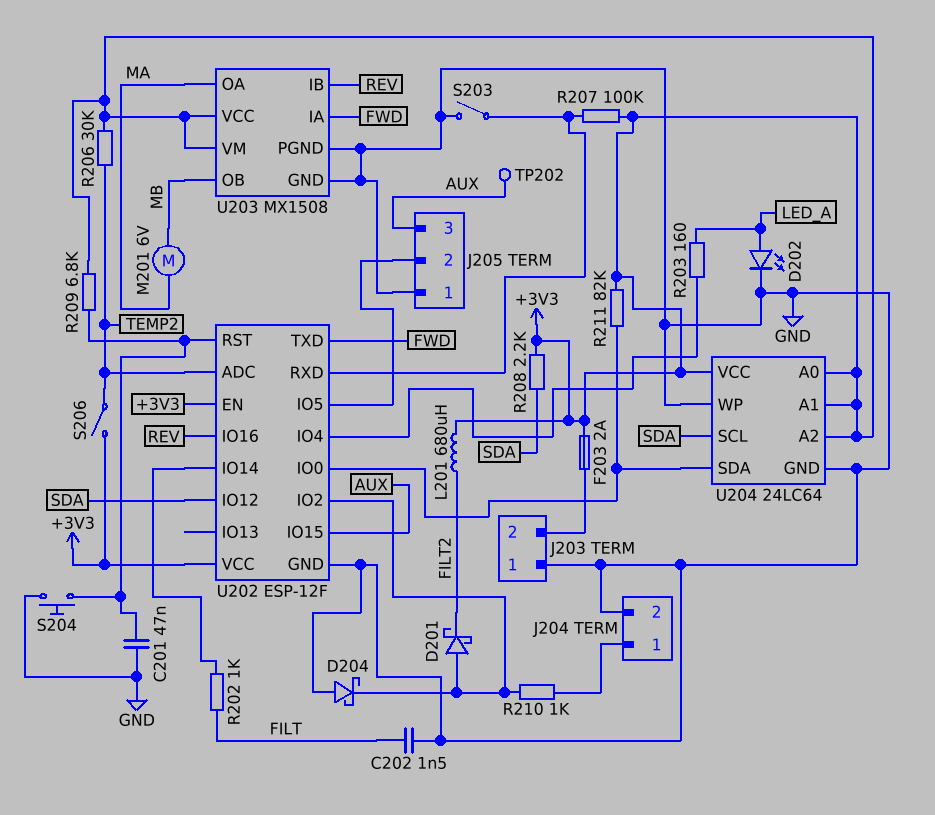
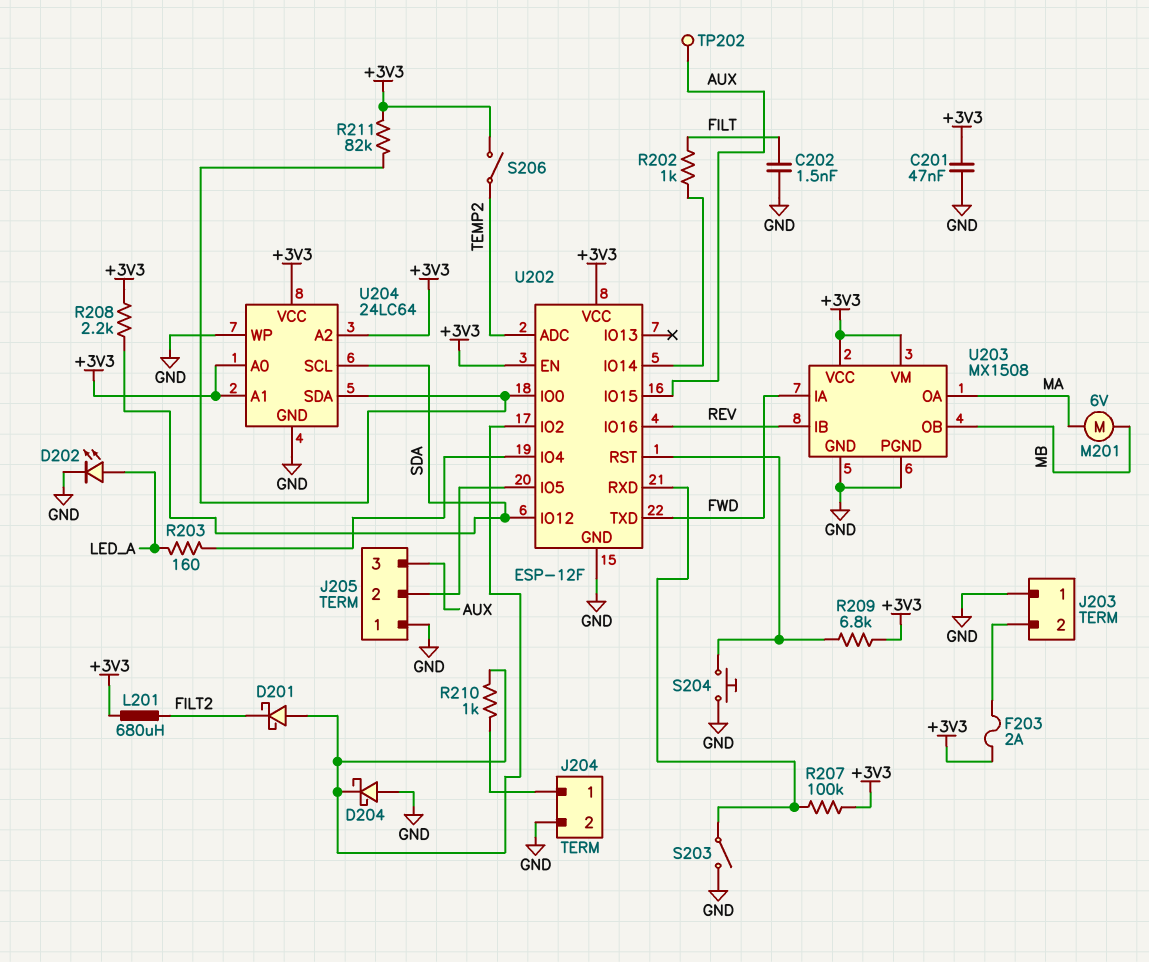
C201: 47nF (GND, U202/RST) -> 47nF (+3V3, GND)
R206: 30k (+3V3, TEMP2) -> none

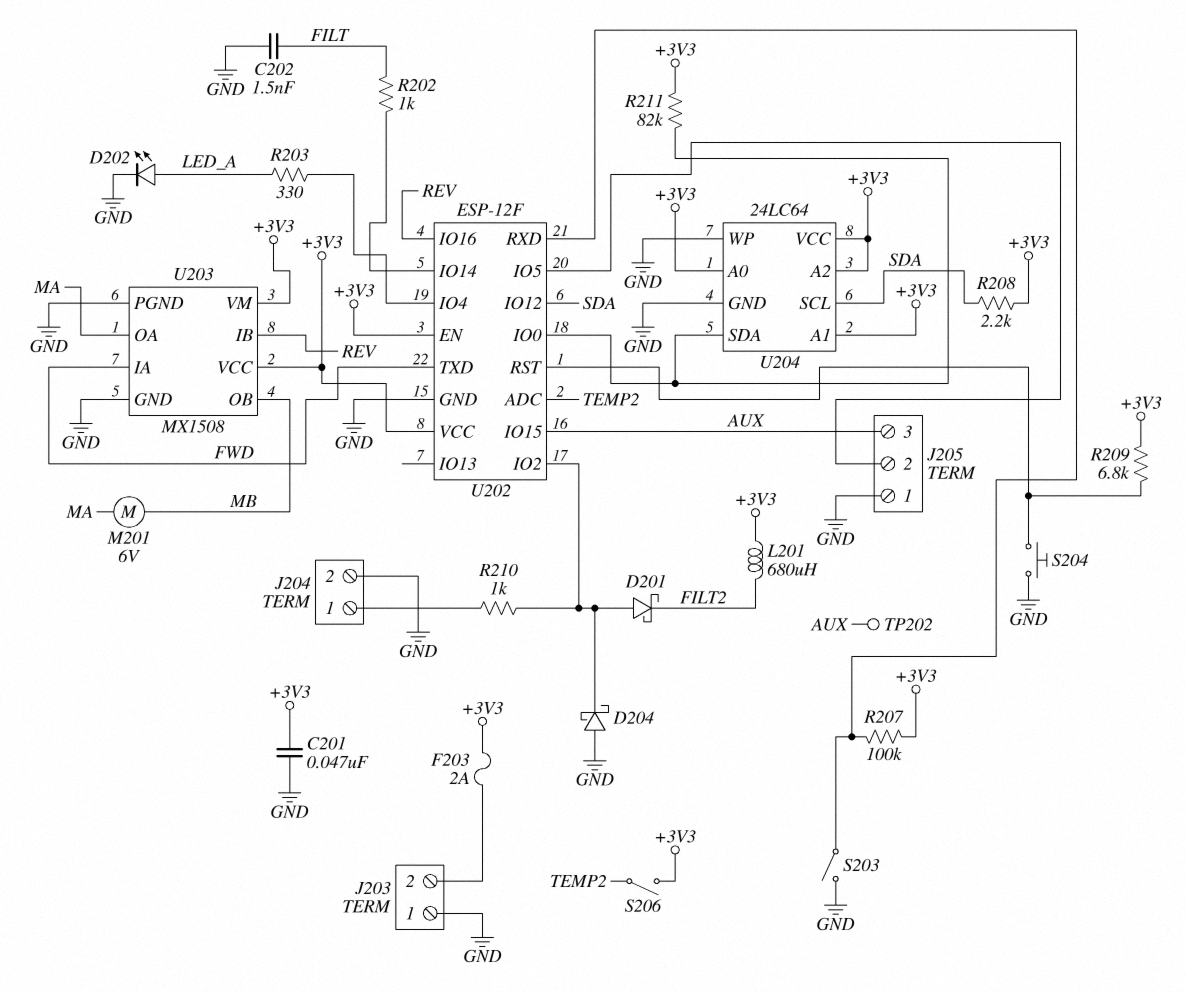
R203: 160 (LED_A, U202/IO4) -> 330 (LED_A, U202/IO4)

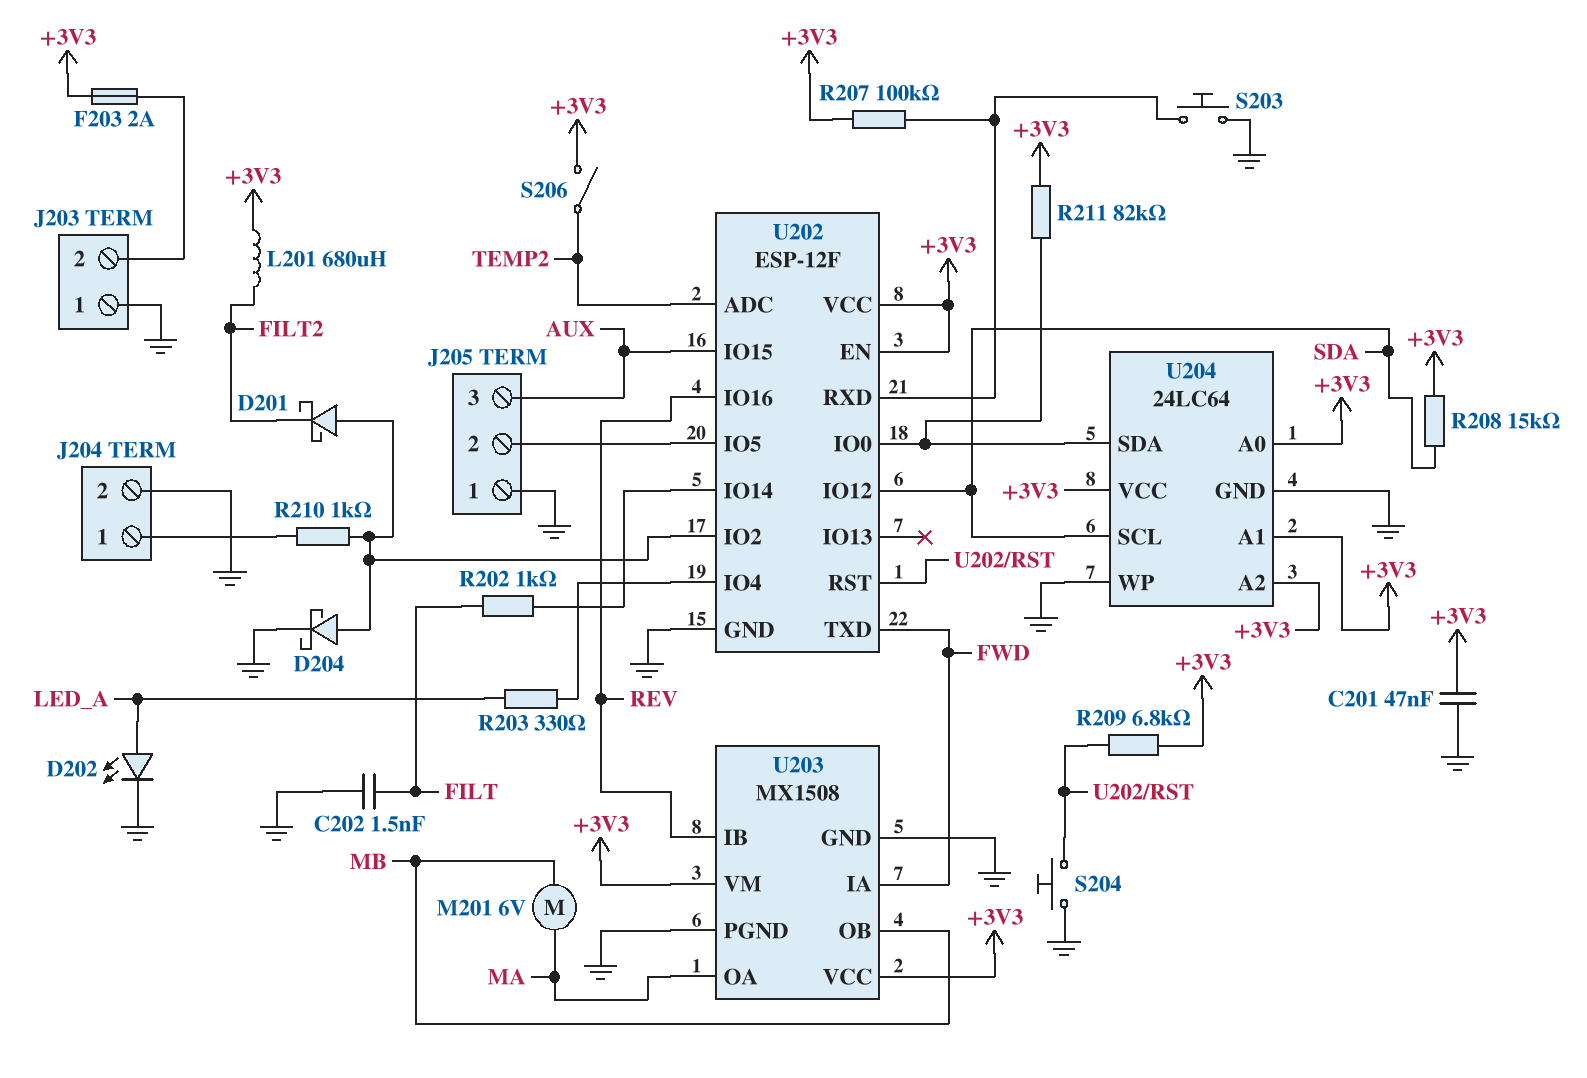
D204: schottky (A GND, K U202/IO2) -> schottky (A U202/IO2, K GND)
R208: 2.2k (+3V3, SDA) -> 15k (+3V3, SDA)
S203: switch (GND, U202/RXD) -> button (GND, U202/RXD)
TP202: test point (AUX) -> none

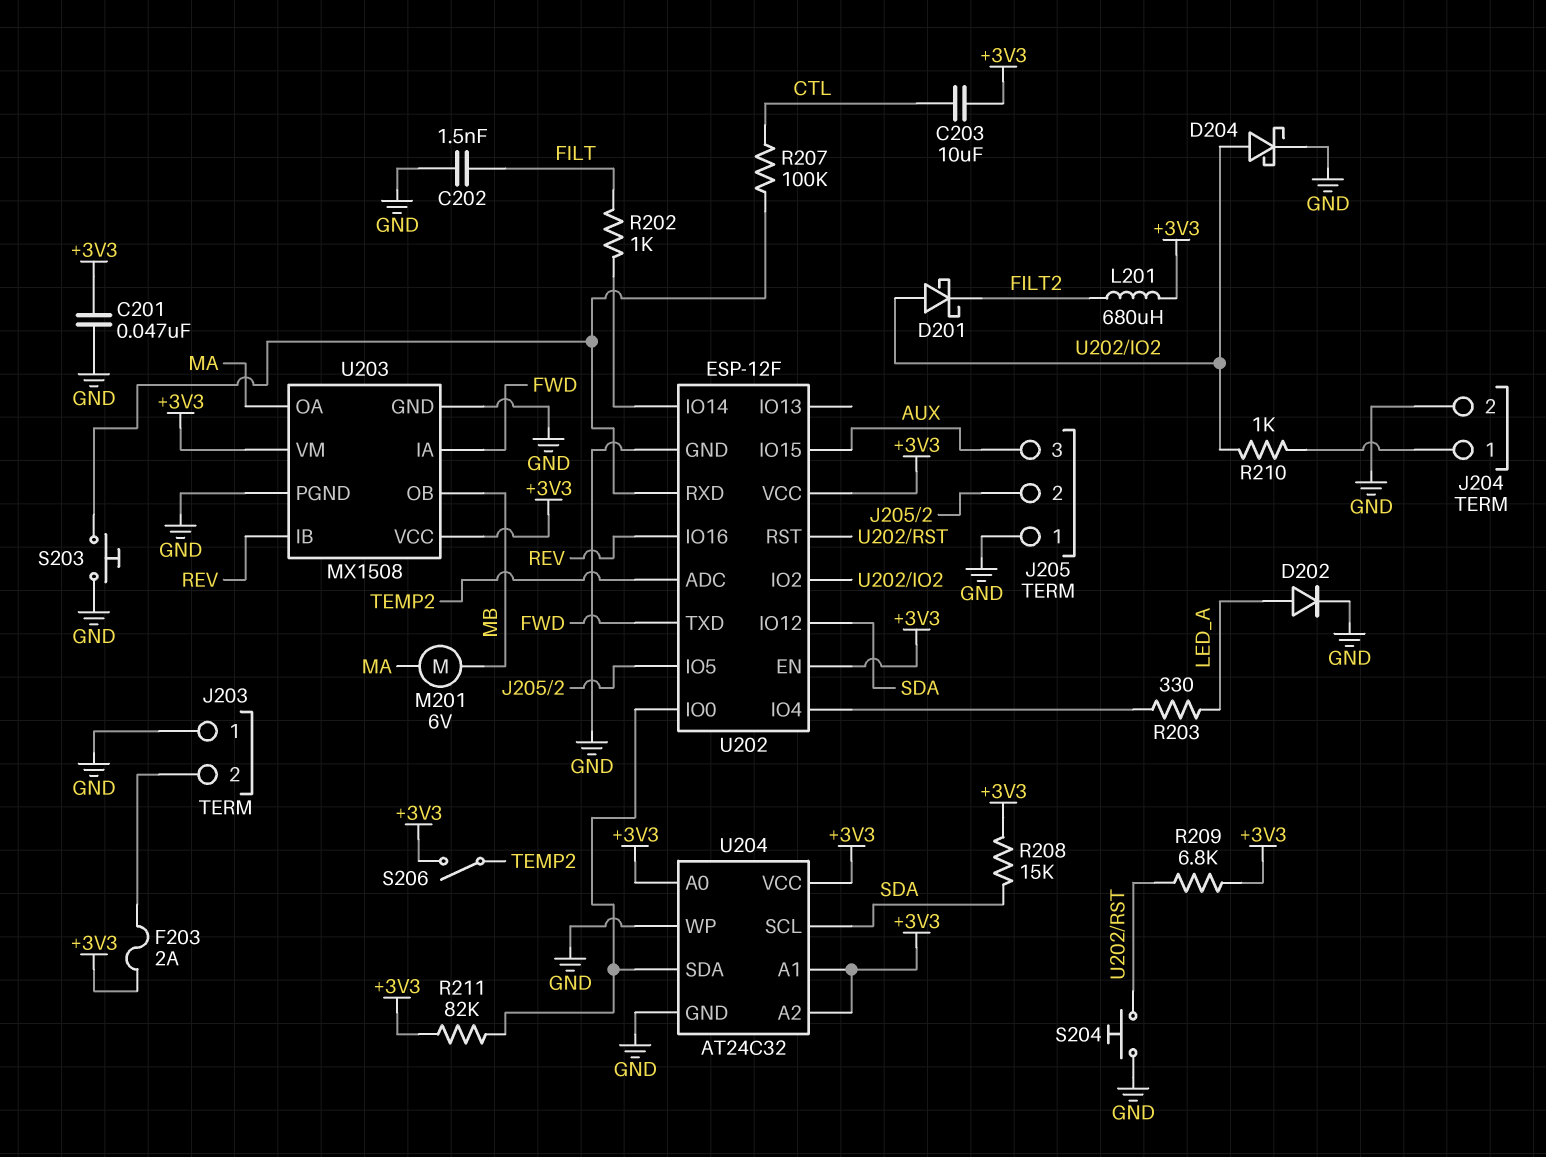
C203: none -> 10uF (+3V3, CTL)
D202: LED (A LED_A, K GND) -> diode (A LED_A, K GND)
R207: 100k (+3V3, U202/RXD) -> 100k (CTL, U202/RXD)
U204: 24LC64 -> AT24C32

